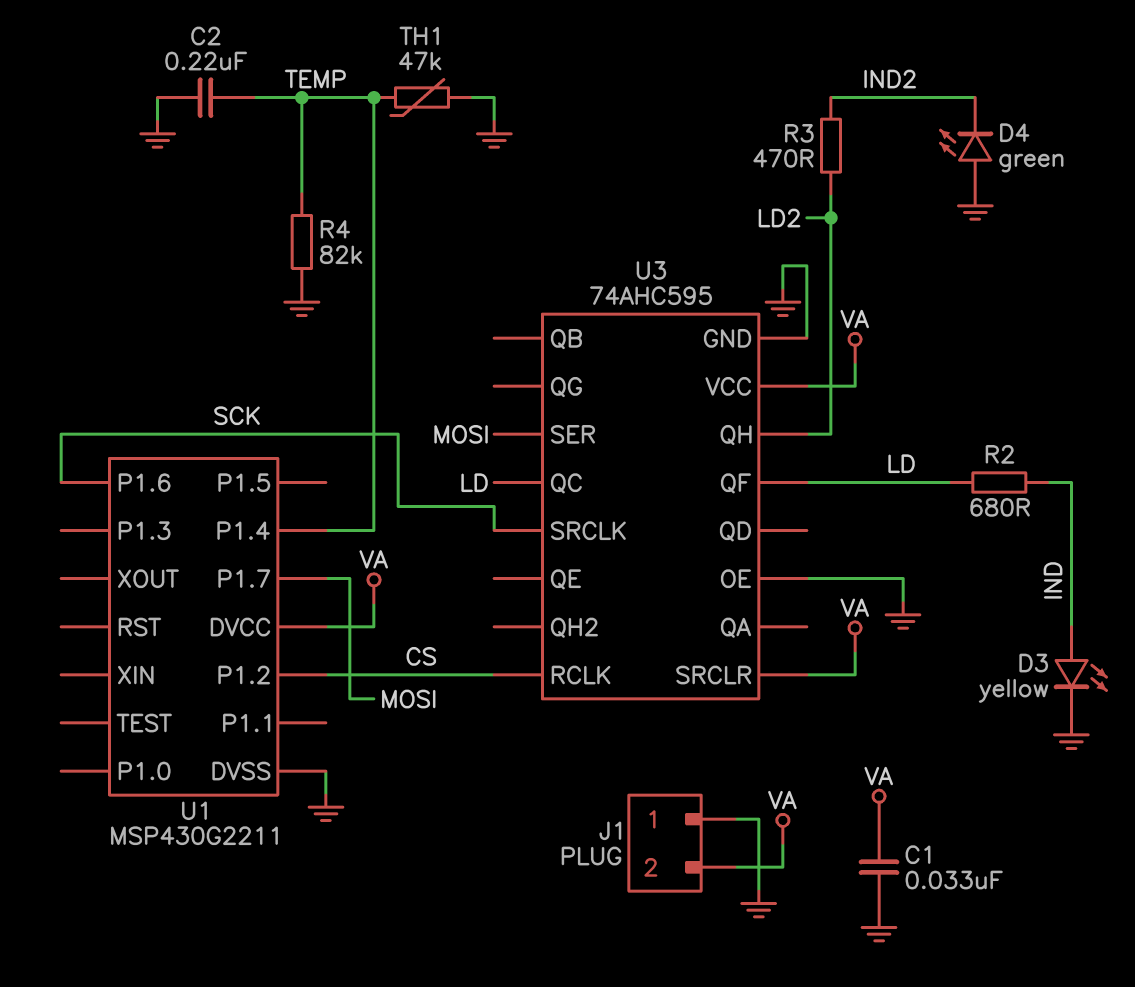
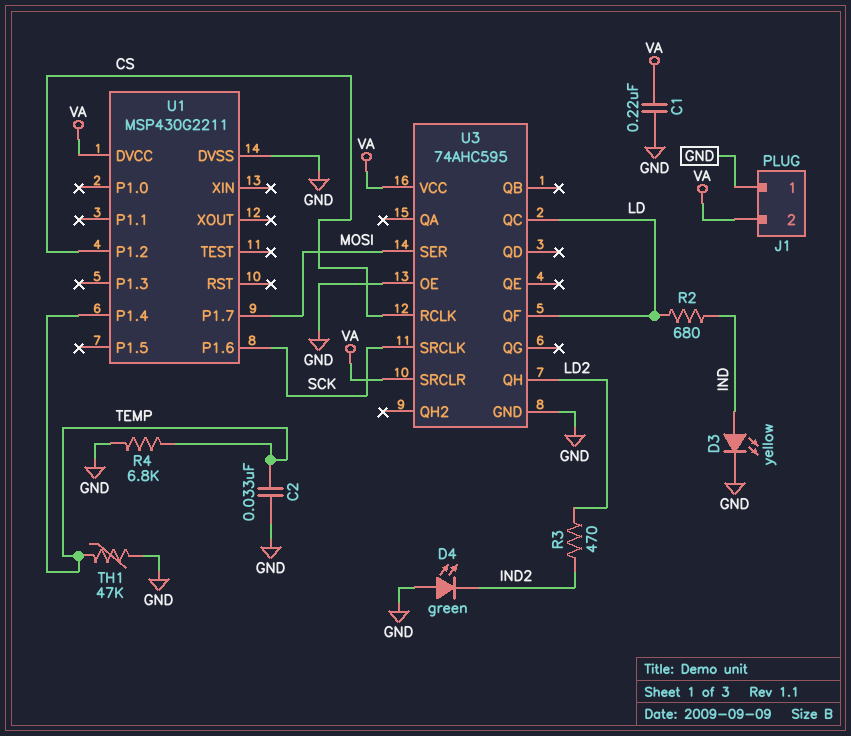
C1: 33nF (GND, VA) -> 220nF (GND, VA)
C2: 220nF (GND, TEMP) -> 33nF (GND, TEMP)
R4: 82k (GND, TEMP) -> 6.8k (GND, TEMP)

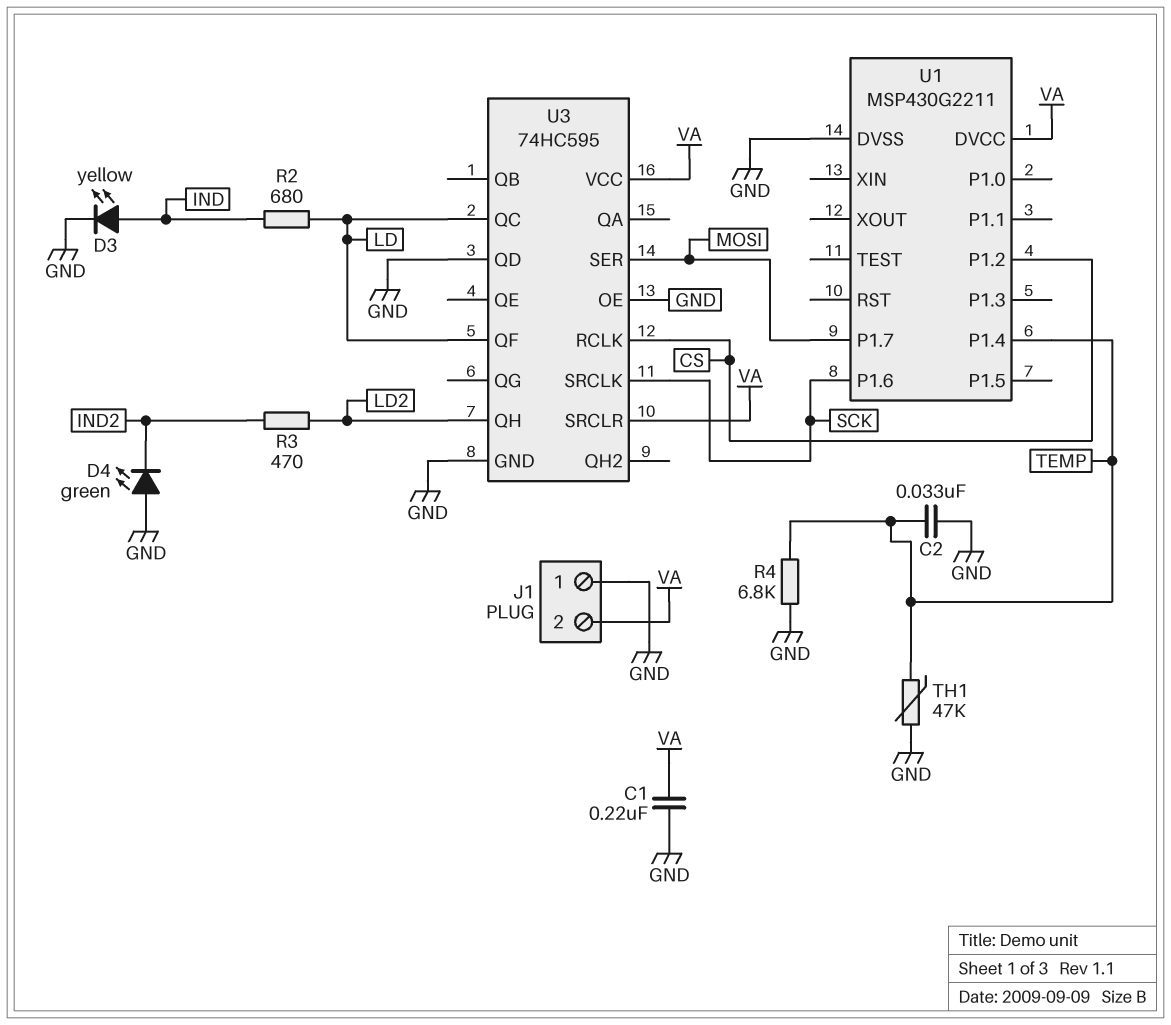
U3: 74AHC595 -> 74HC595
U3 pin QD: none -> GND

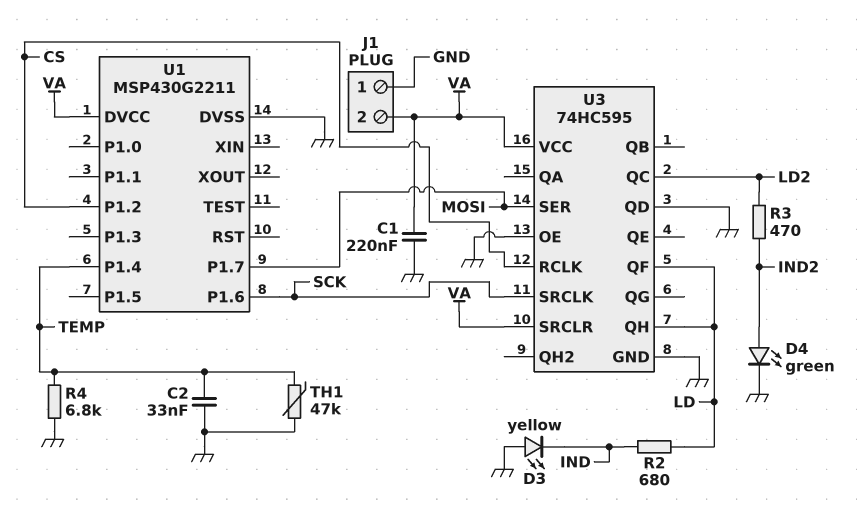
D3: LED yellow (A IND, K GND) -> LED yellow (A GND, K IND)
D4: LED green (A GND, K IND2) -> LED green (A IND2, K GND)
U3 pin QC: LD -> LD2
U3 pin QH: LD2 -> LD

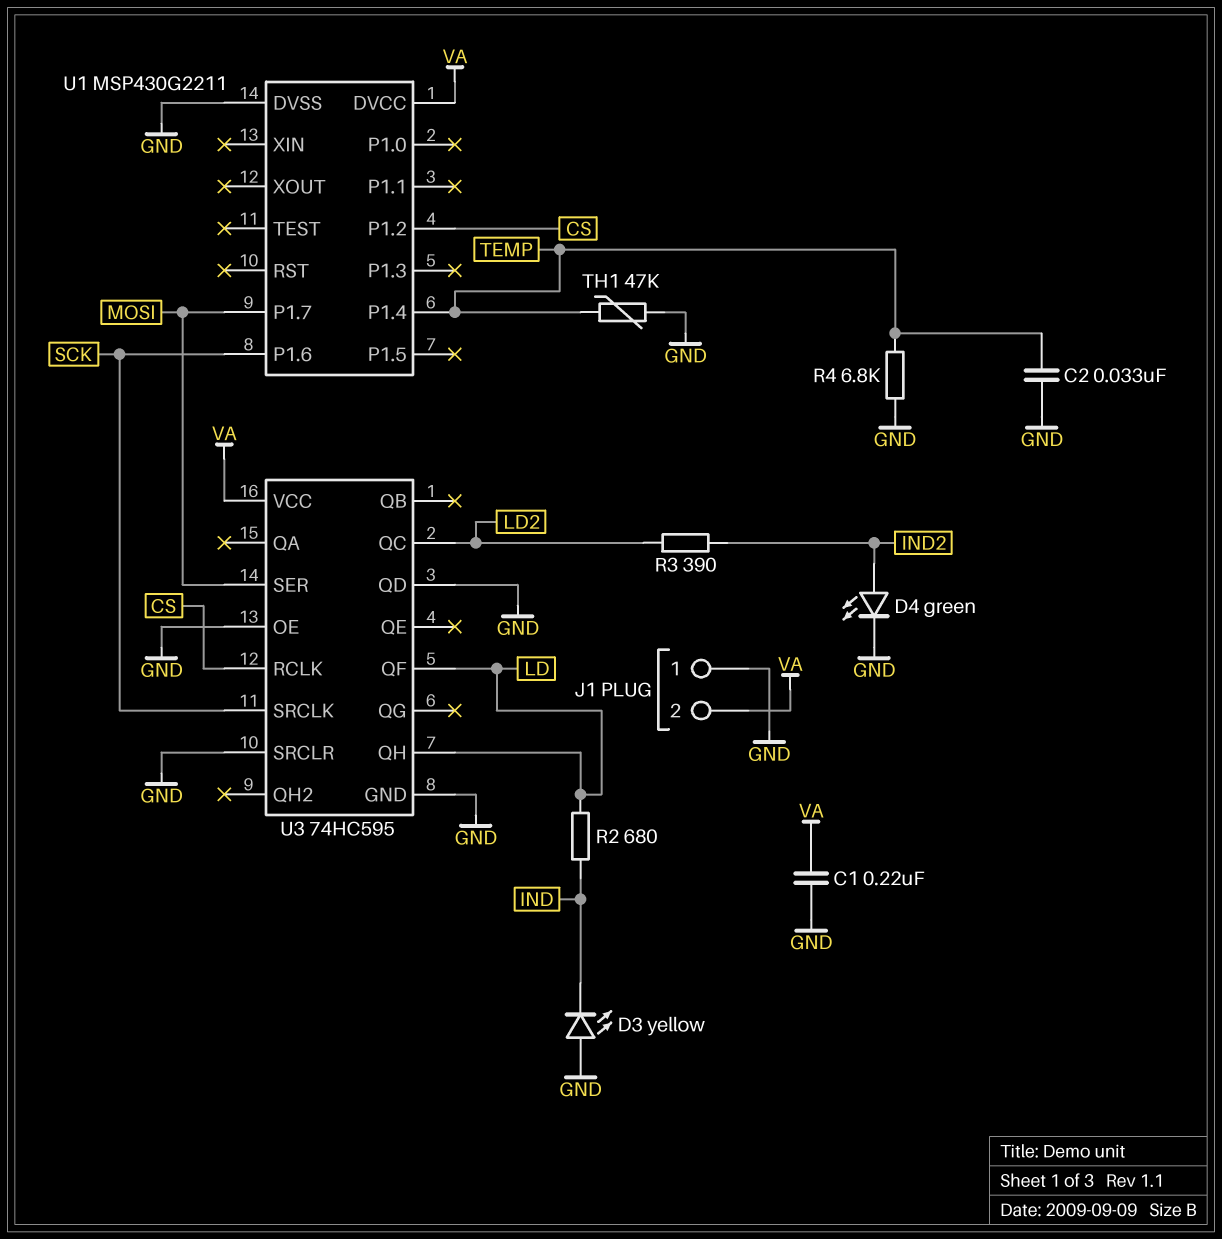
R3: 470 (IND2, LD2) -> 390 (IND2, LD2)
U3 pin SRCLR: VA -> GND

